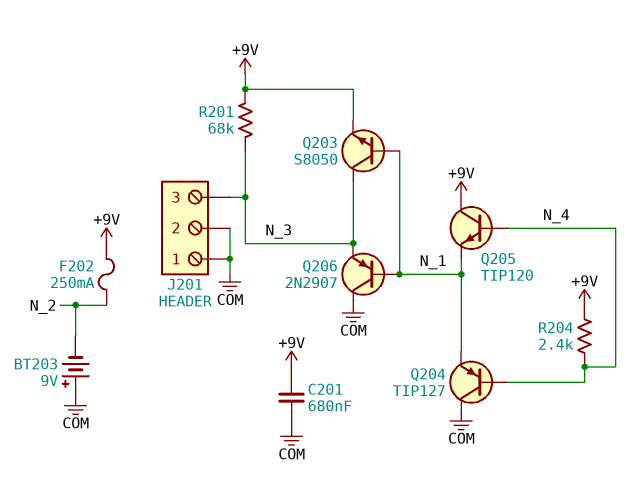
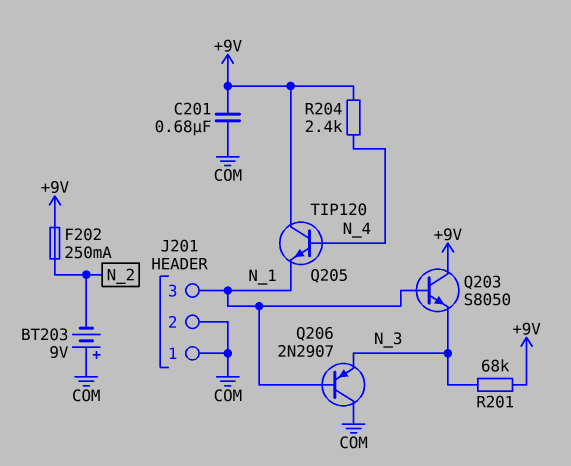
J201 pin 3: N_3 -> N_1
Q203: NPN S8050 (B N_1, C N_3, E +9V) -> NPN S8050 (B N_1, C +9V, E N_3)
Q204: PNP TIP127 (B N_4, C COM, E N_1) -> none

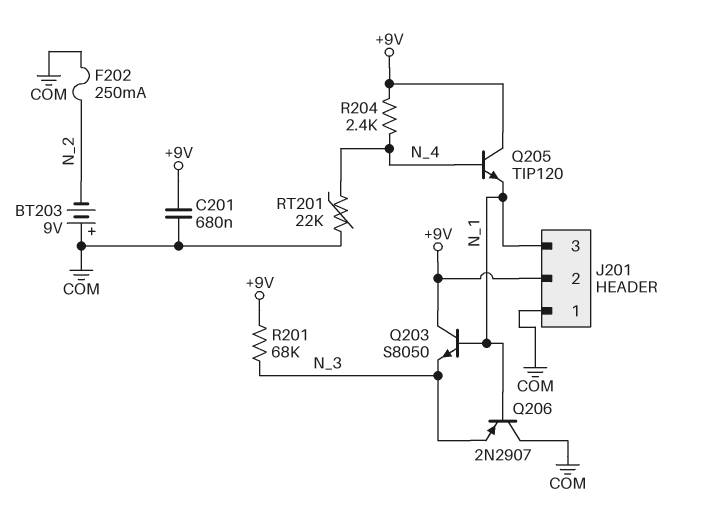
F202: 250mA (+9V, N_2) -> 250mA (COM, N_2)
J201 pin 2: COM -> +9V
RT201: none -> 22k (COM, N_4)

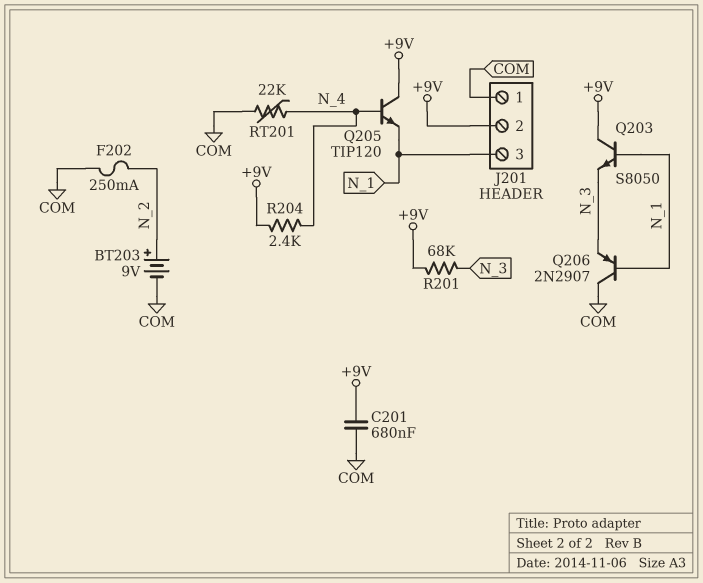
BT203: 9V (plus COM, minus N_2) -> 9V (plus N_2, minus COM)

